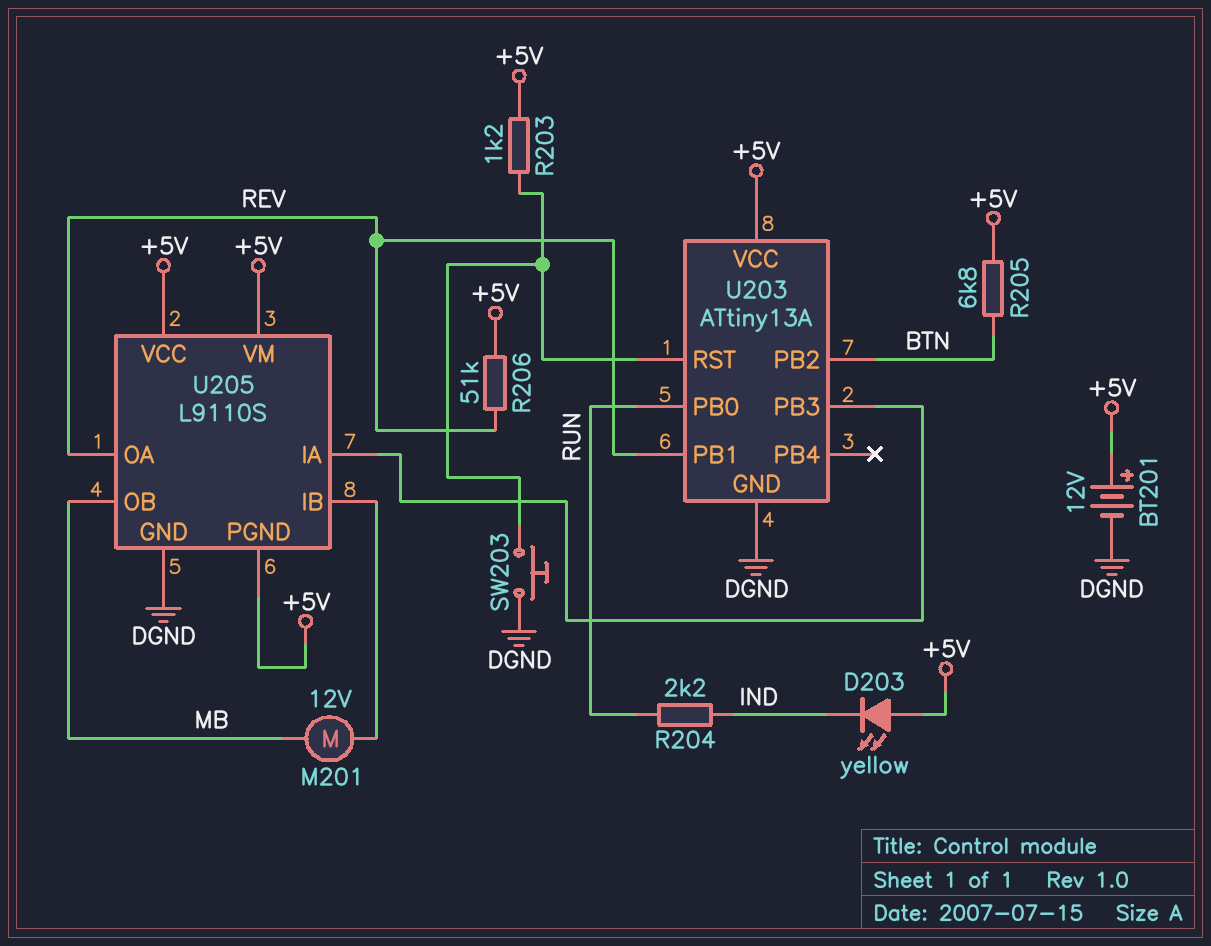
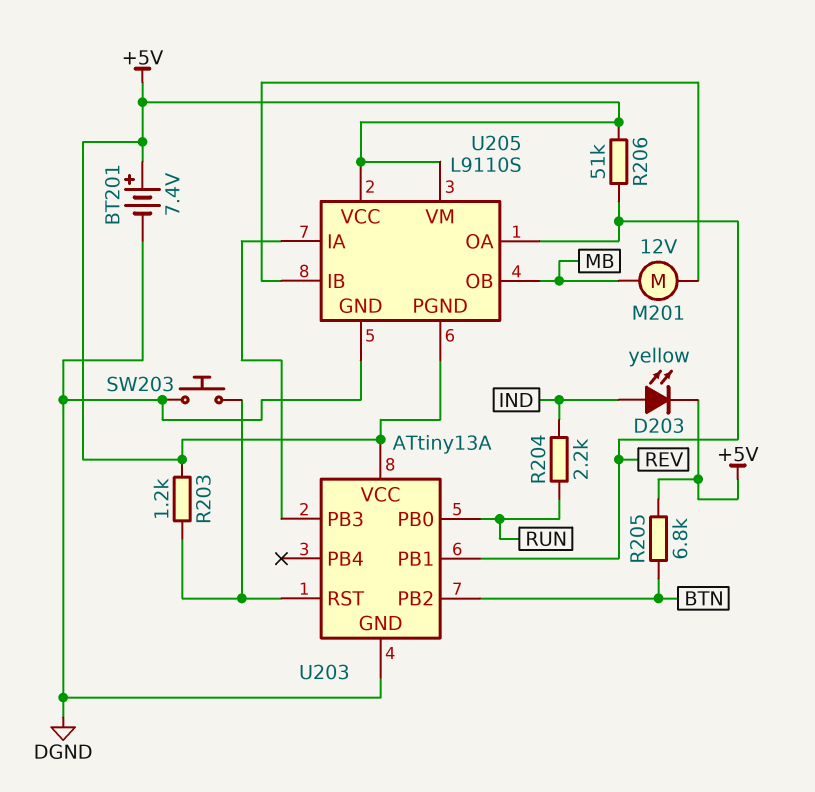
BT201: 12V (plus +5V, minus DGND) -> 7.4V (plus +5V, minus DGND)
D203: LED yellow (A +5V, K IND) -> LED yellow (A IND, K +5V)

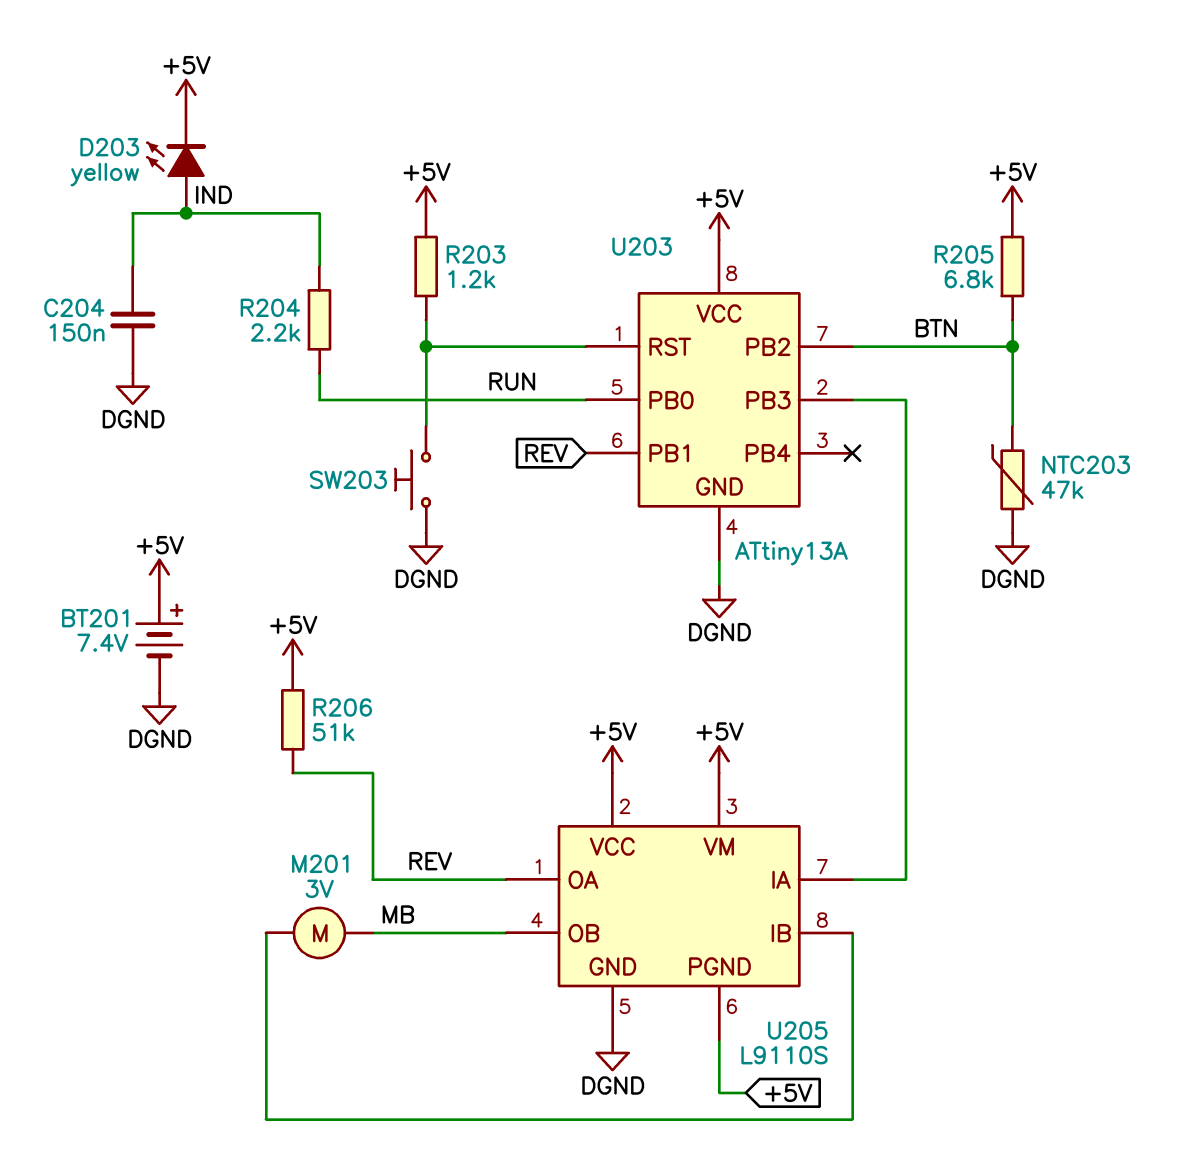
C204: none -> 150nF (DGND, IND)
M201: motor 12V (MB, U205/IB) -> motor 3V (MB, U205/IB)
NTC203: none -> 47k (BTN, DGND)

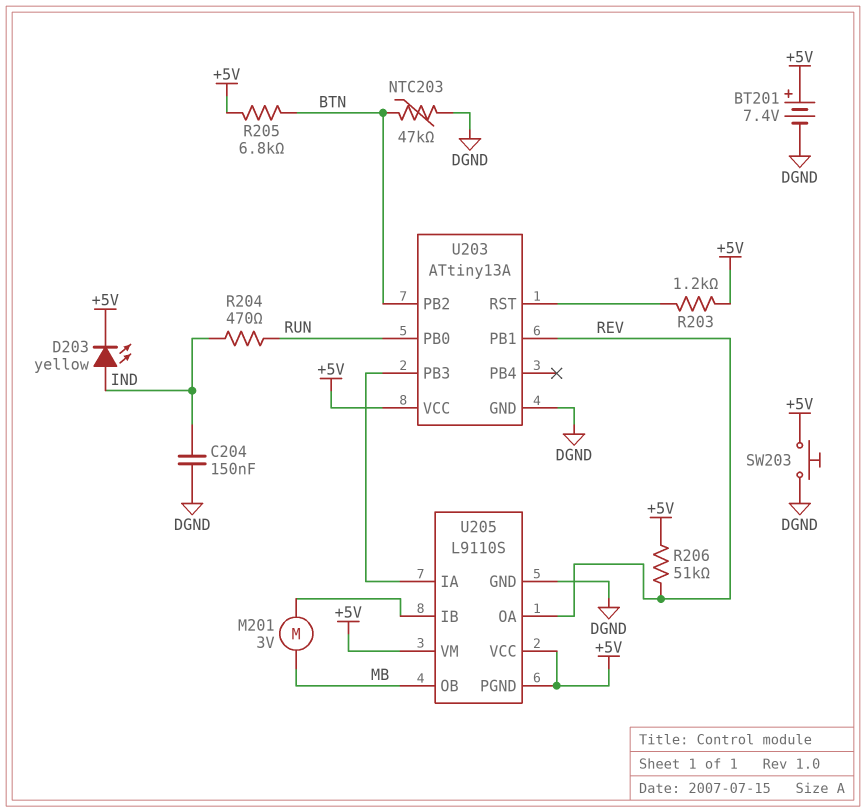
R204: 2.2k (IND, RUN) -> 470 (IND, RUN)
SW203: button (DGND, U203/RST) -> button (+5V, DGND)

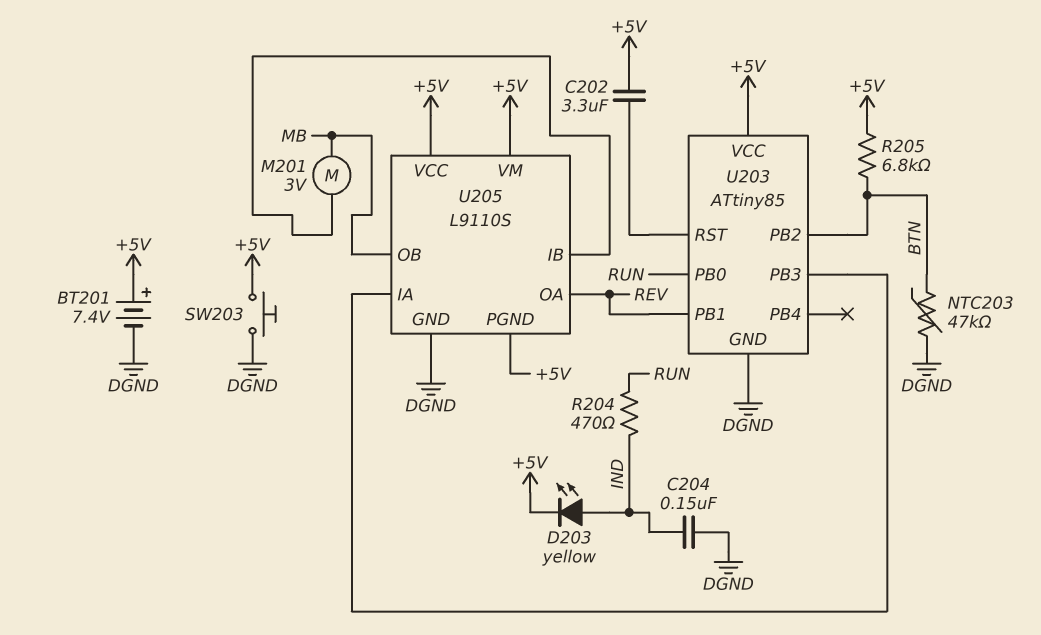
C202: none -> 3.3uF (+5V, U203/RST)
R203: 1.2k (+5V, U203/RST) -> none
R206: 51k (+5V, REV) -> none
U203: ATtiny13A -> ATtiny85

